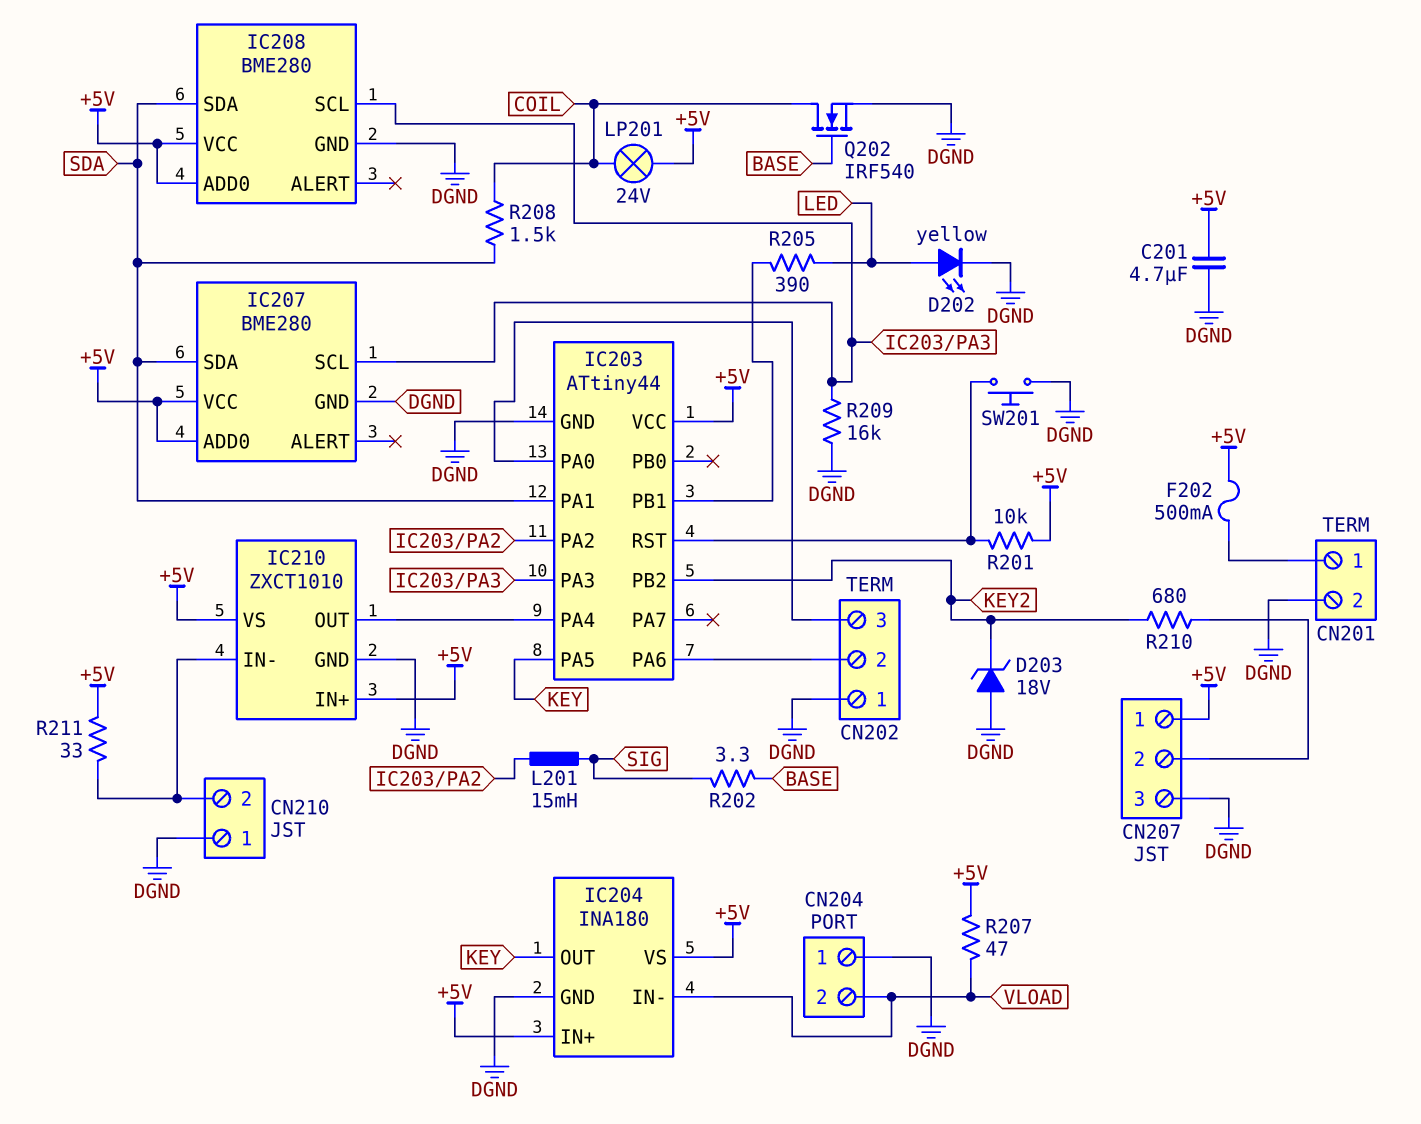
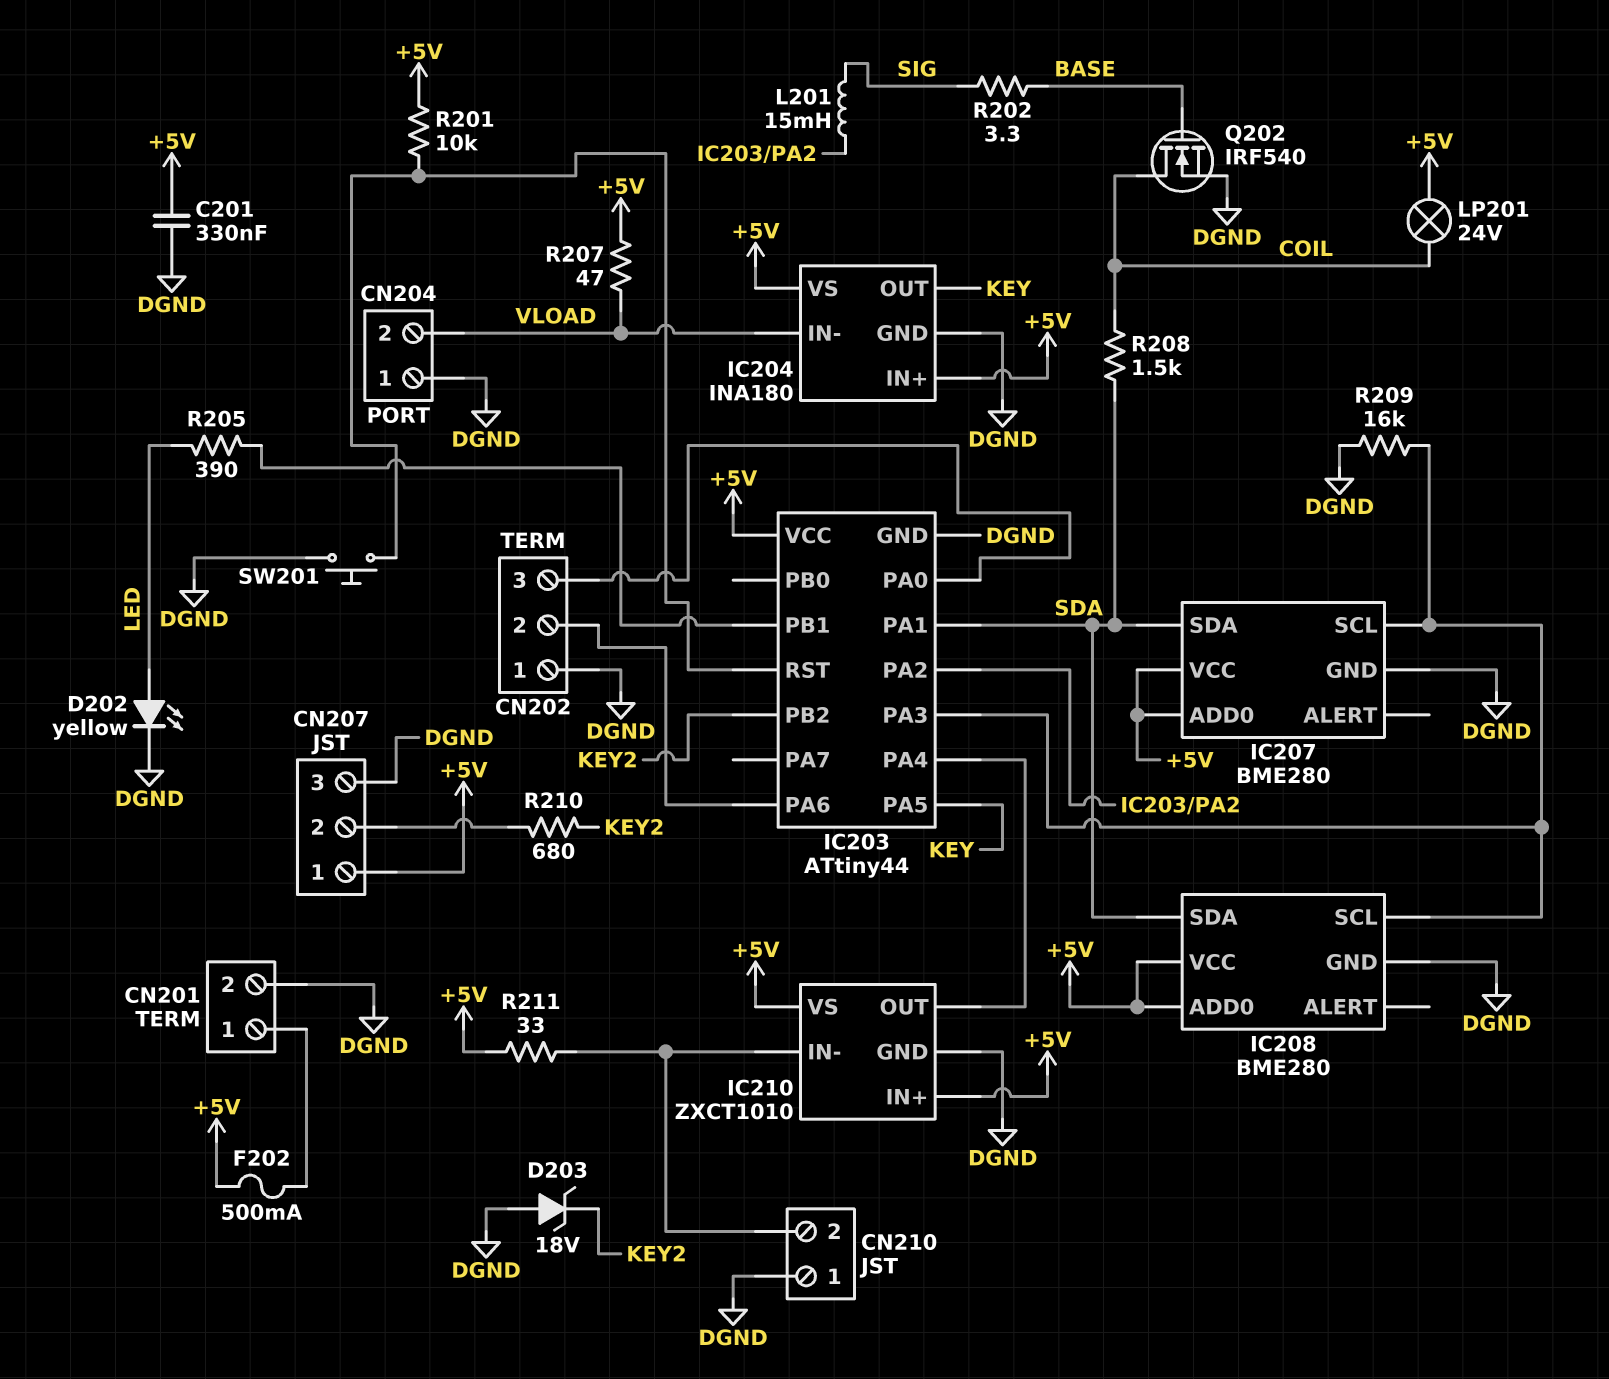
C201: 4.7uF (+5V, DGND) -> 330nF (+5V, DGND)

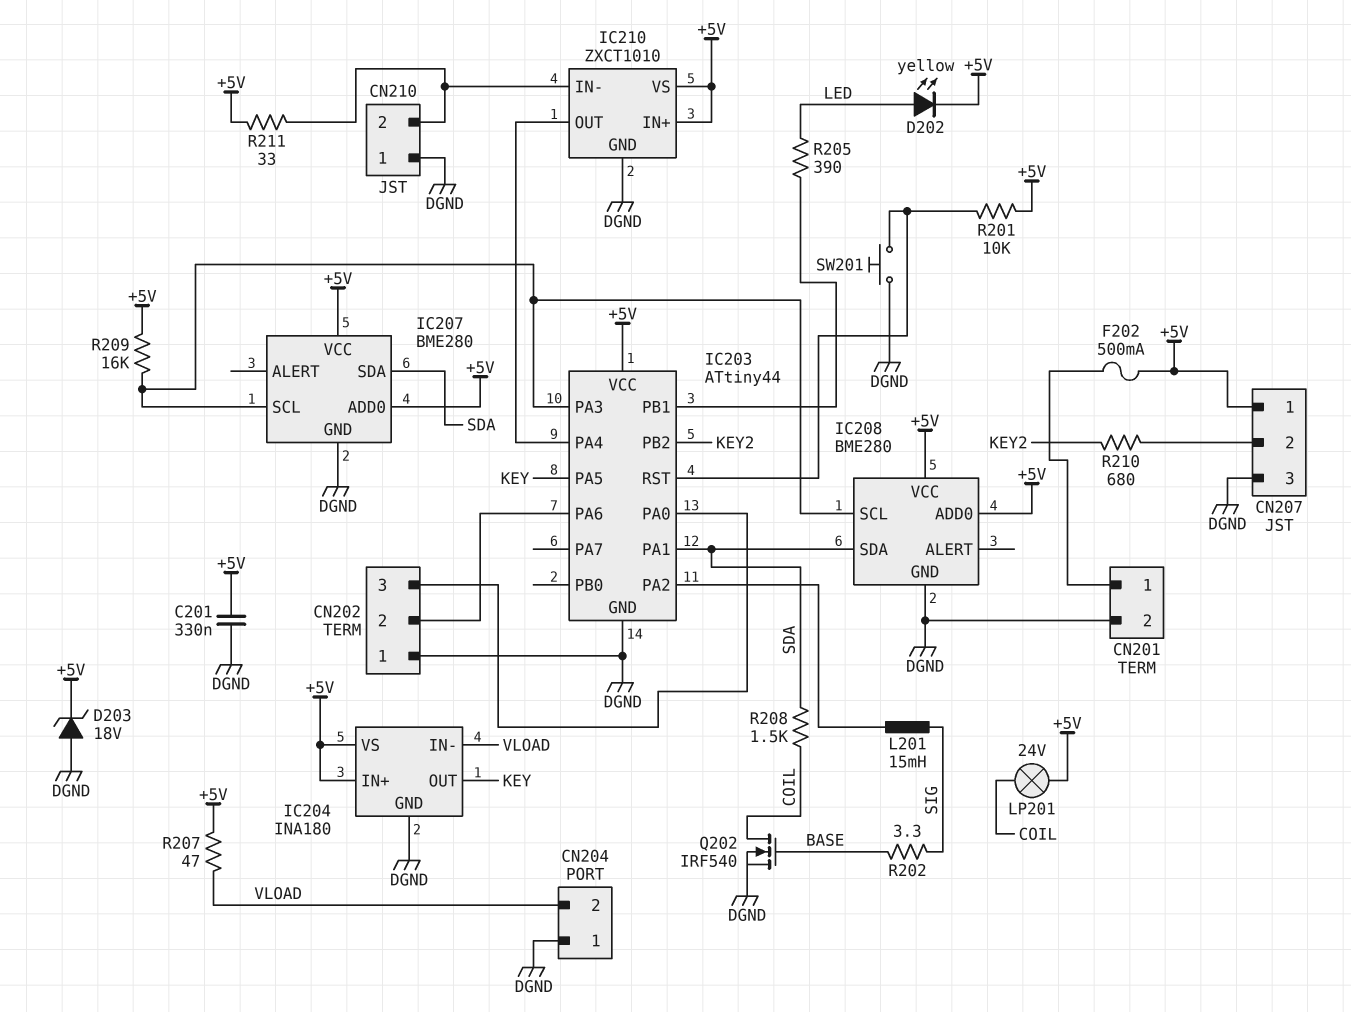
D202: LED yellow (A LED, K DGND) -> LED yellow (A LED, K +5V)
D203: zener 18V (A DGND, K KEY2) -> zener 18V (A DGND, K +5V)
R209: 16k (DGND, IC203/PA3) -> 16k (+5V, IC203/PA3)

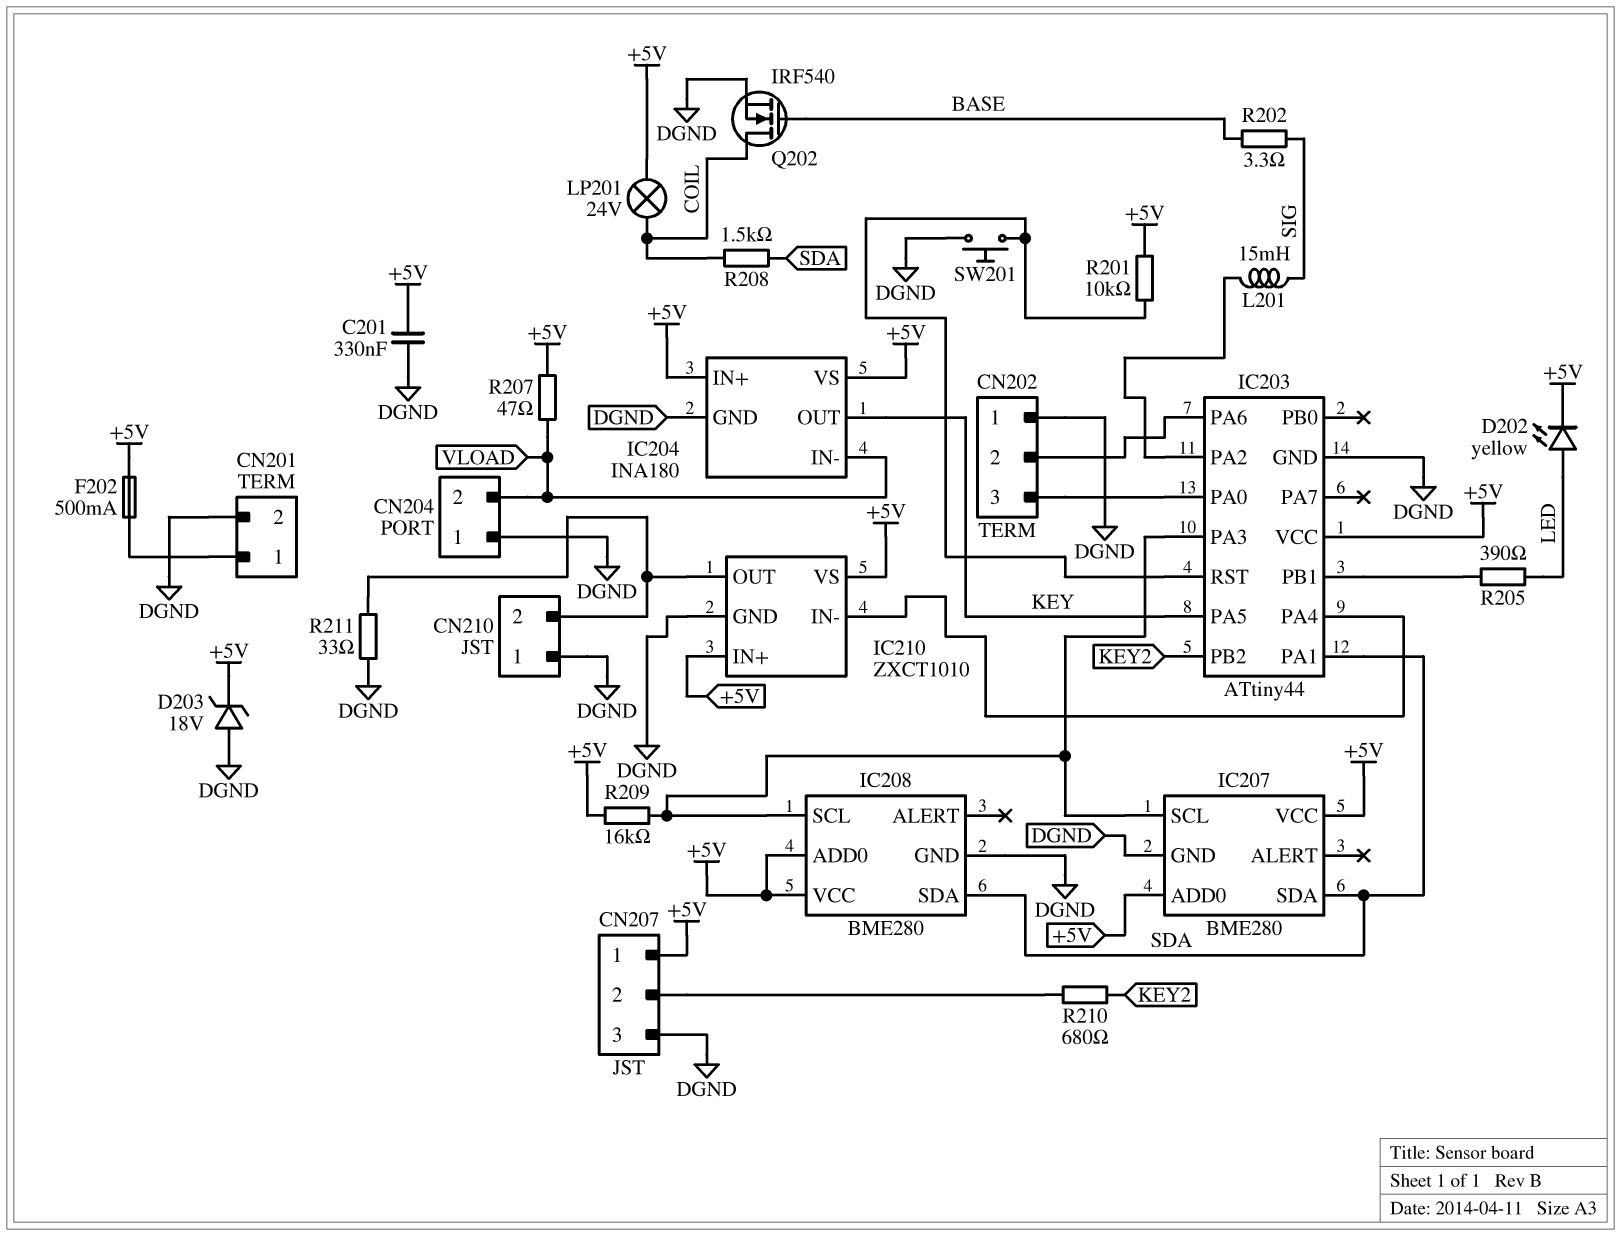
IC210 pin IN-: CN210/2 -> IC203/PA4
IC210 pin OUT: IC203/PA4 -> CN210/2
R211: 33 (+5V, CN210/2) -> 33 (CN210/2, DGND)

